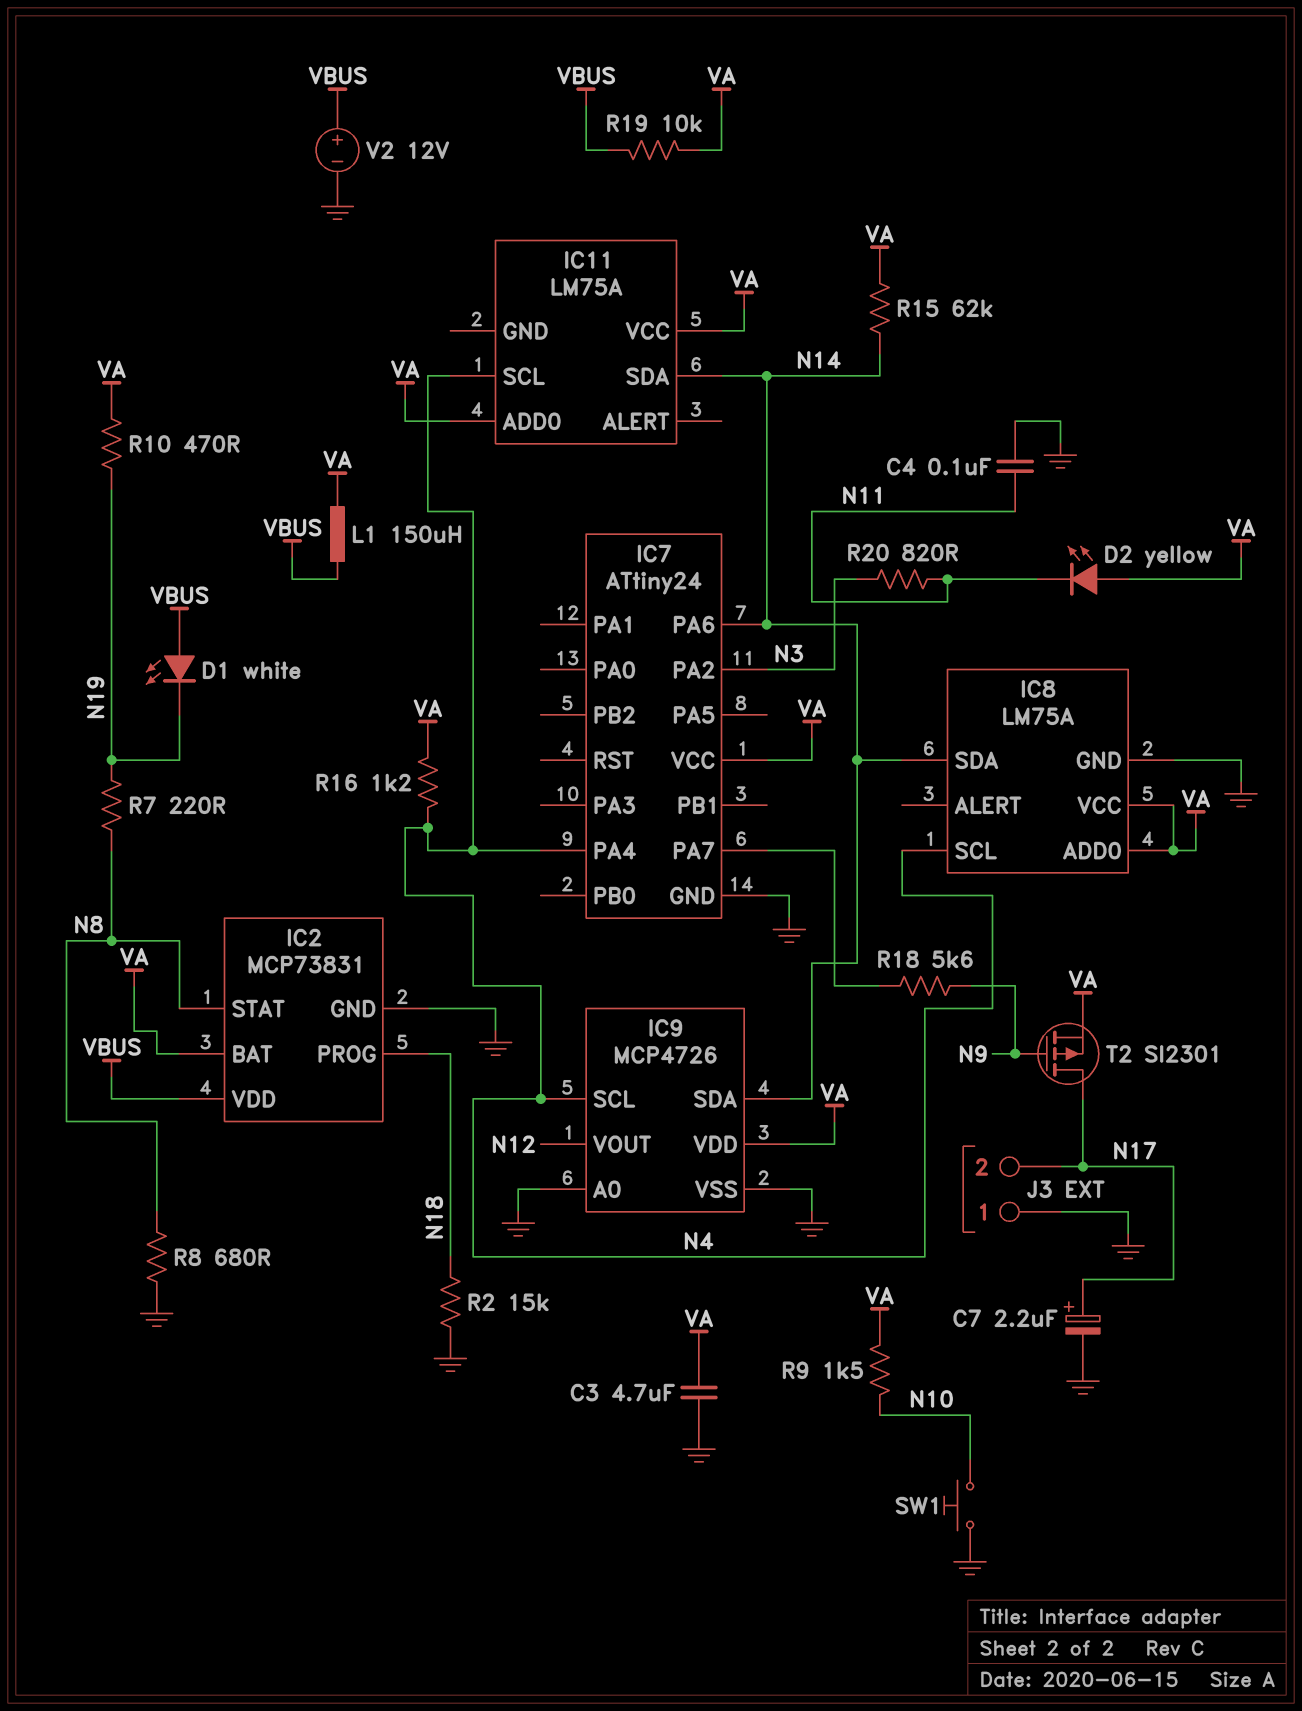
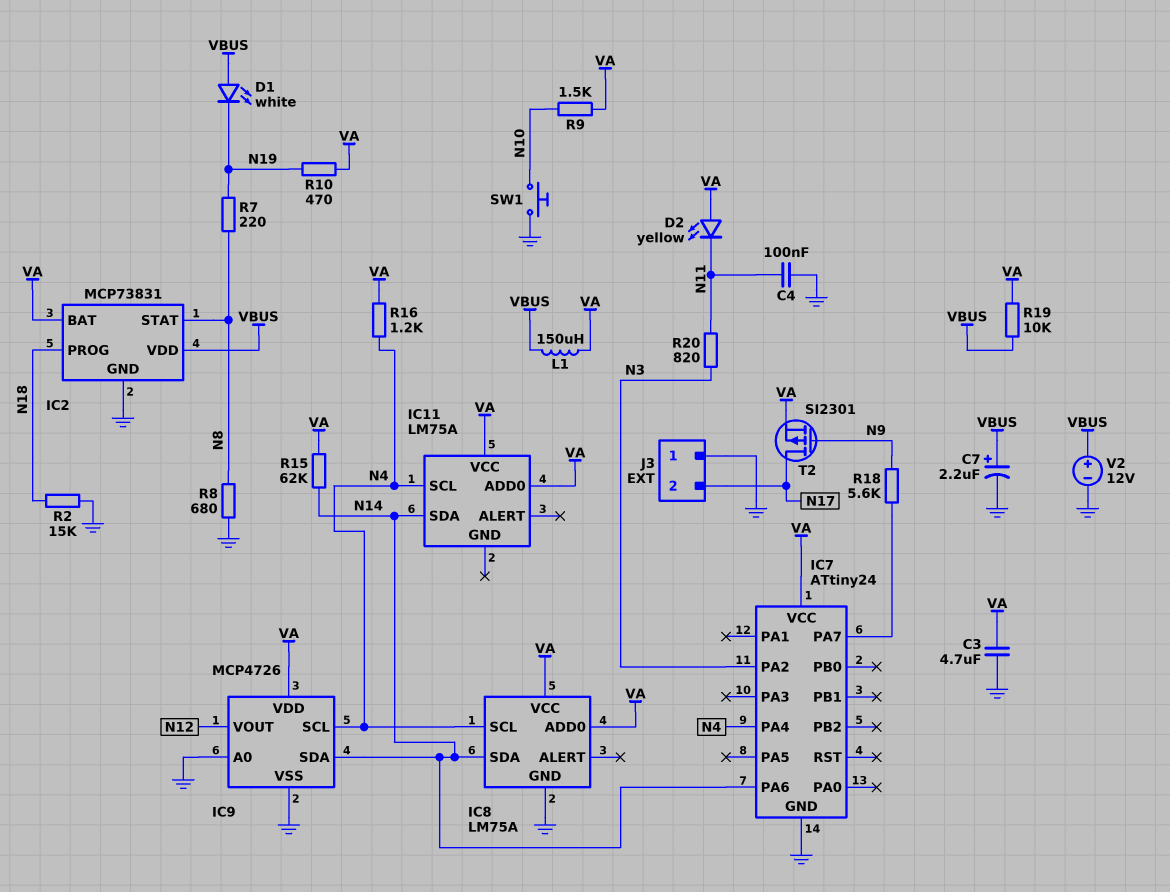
C7: 2.2uF (plus N17, minus GND) -> 2.2uF (plus VBUS, minus GND)

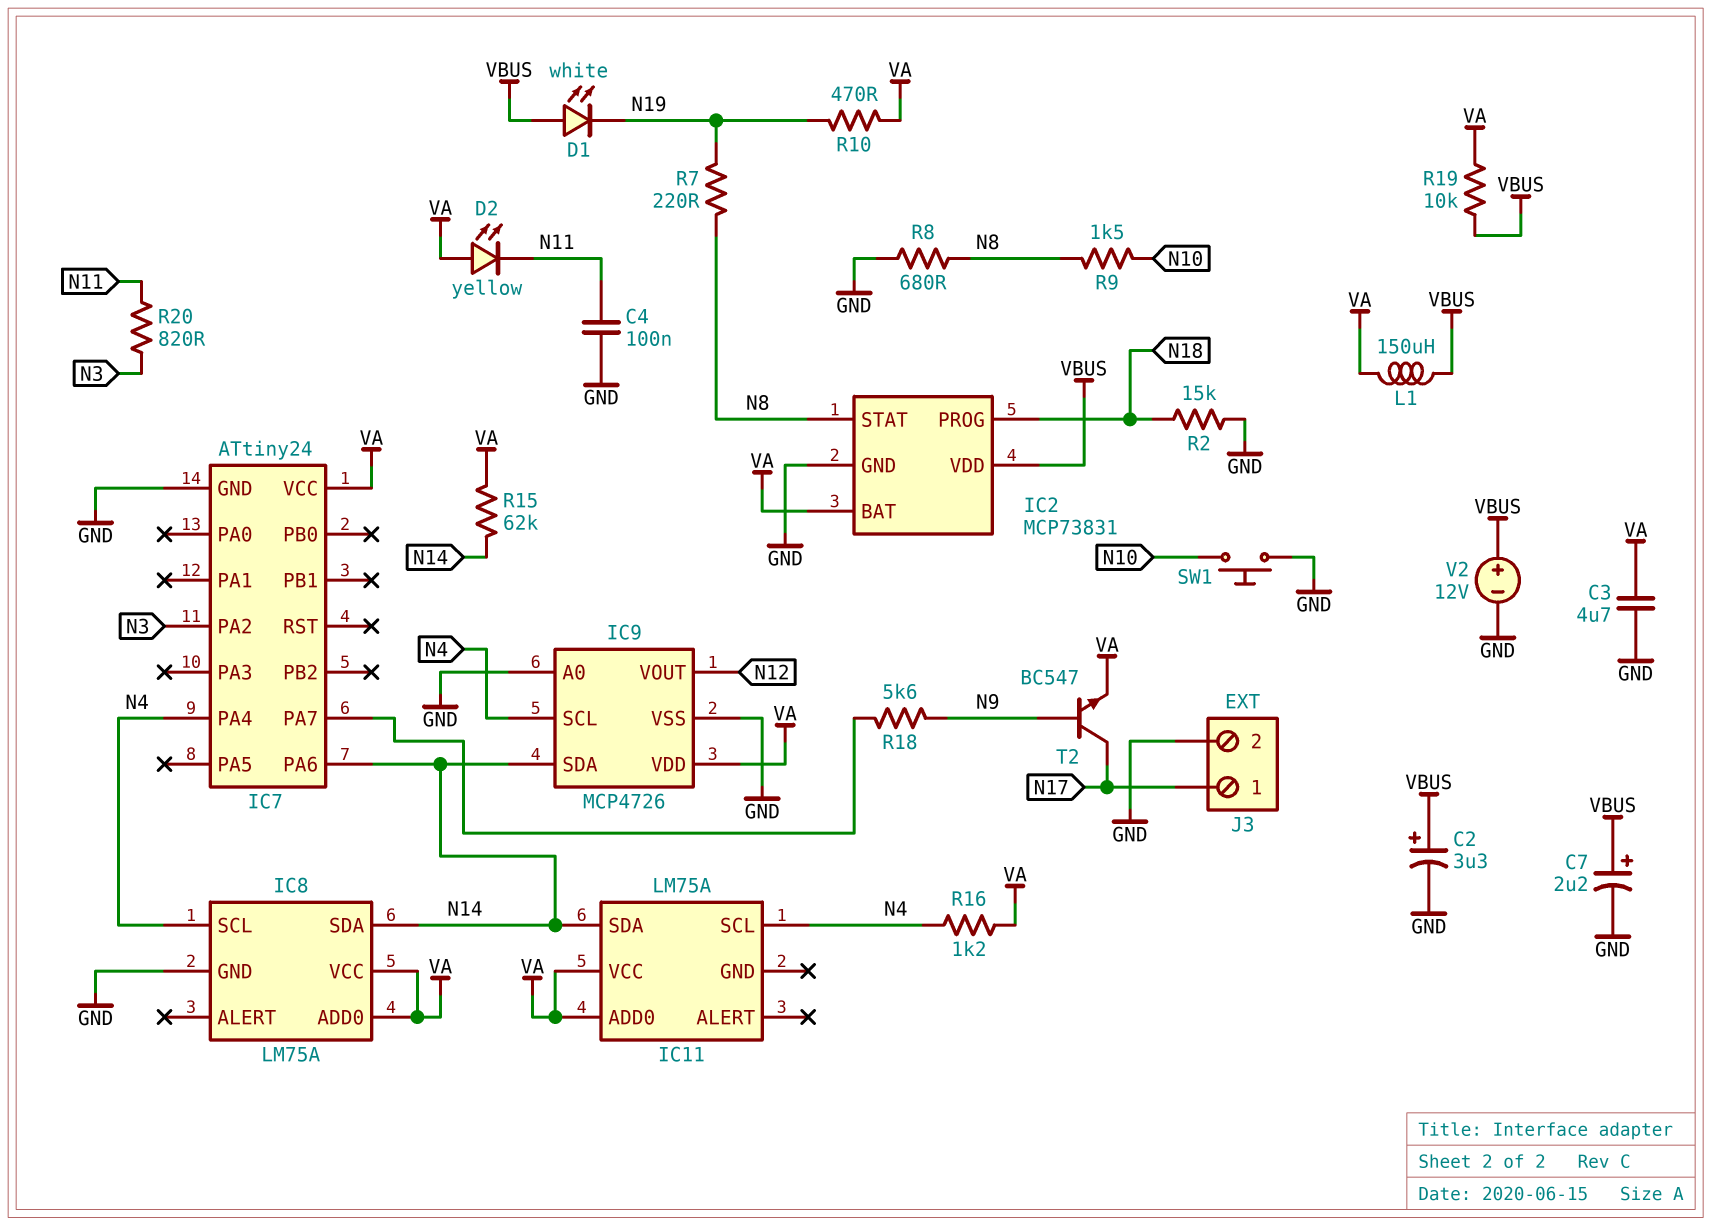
C2: none -> 3.3uF (plus VBUS, minus GND)
J3 pin 1: GND -> N17
J3 pin 2: N17 -> GND
R9: 1.5k (N10, VA) -> 1.5k (N8, N10)
T2: PMOS SI2301 (G N9, D N17, S VA) -> NPN BC547 (B N9, C N17, E VA)

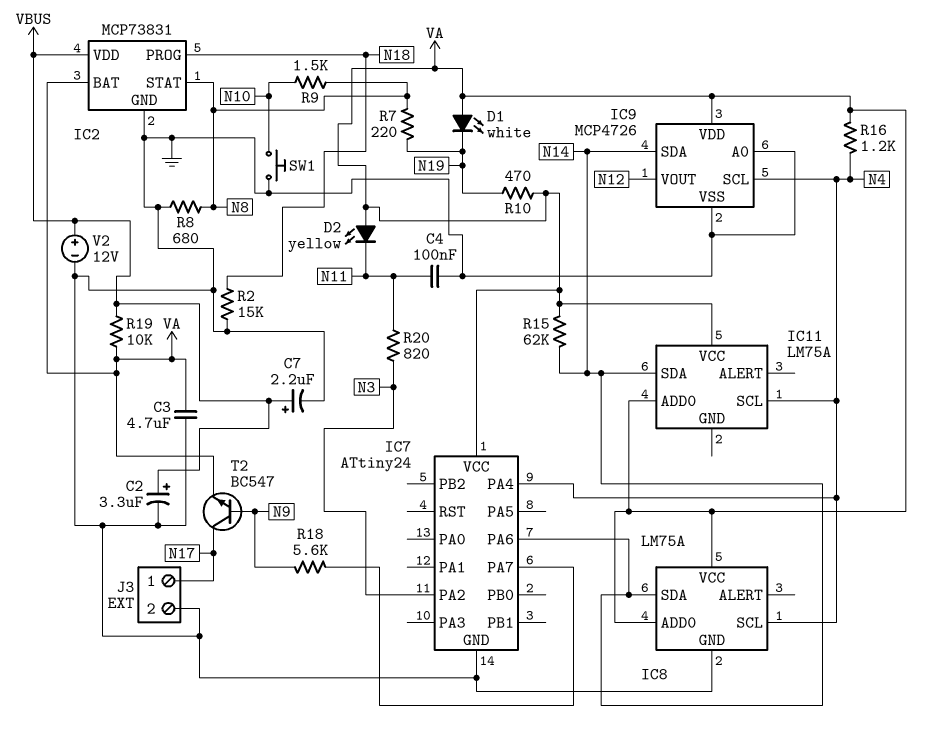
D1: LED white (A VBUS, K N19) -> LED white (A VA, K N19)
L1: 150uH (VA, VBUS) -> none

